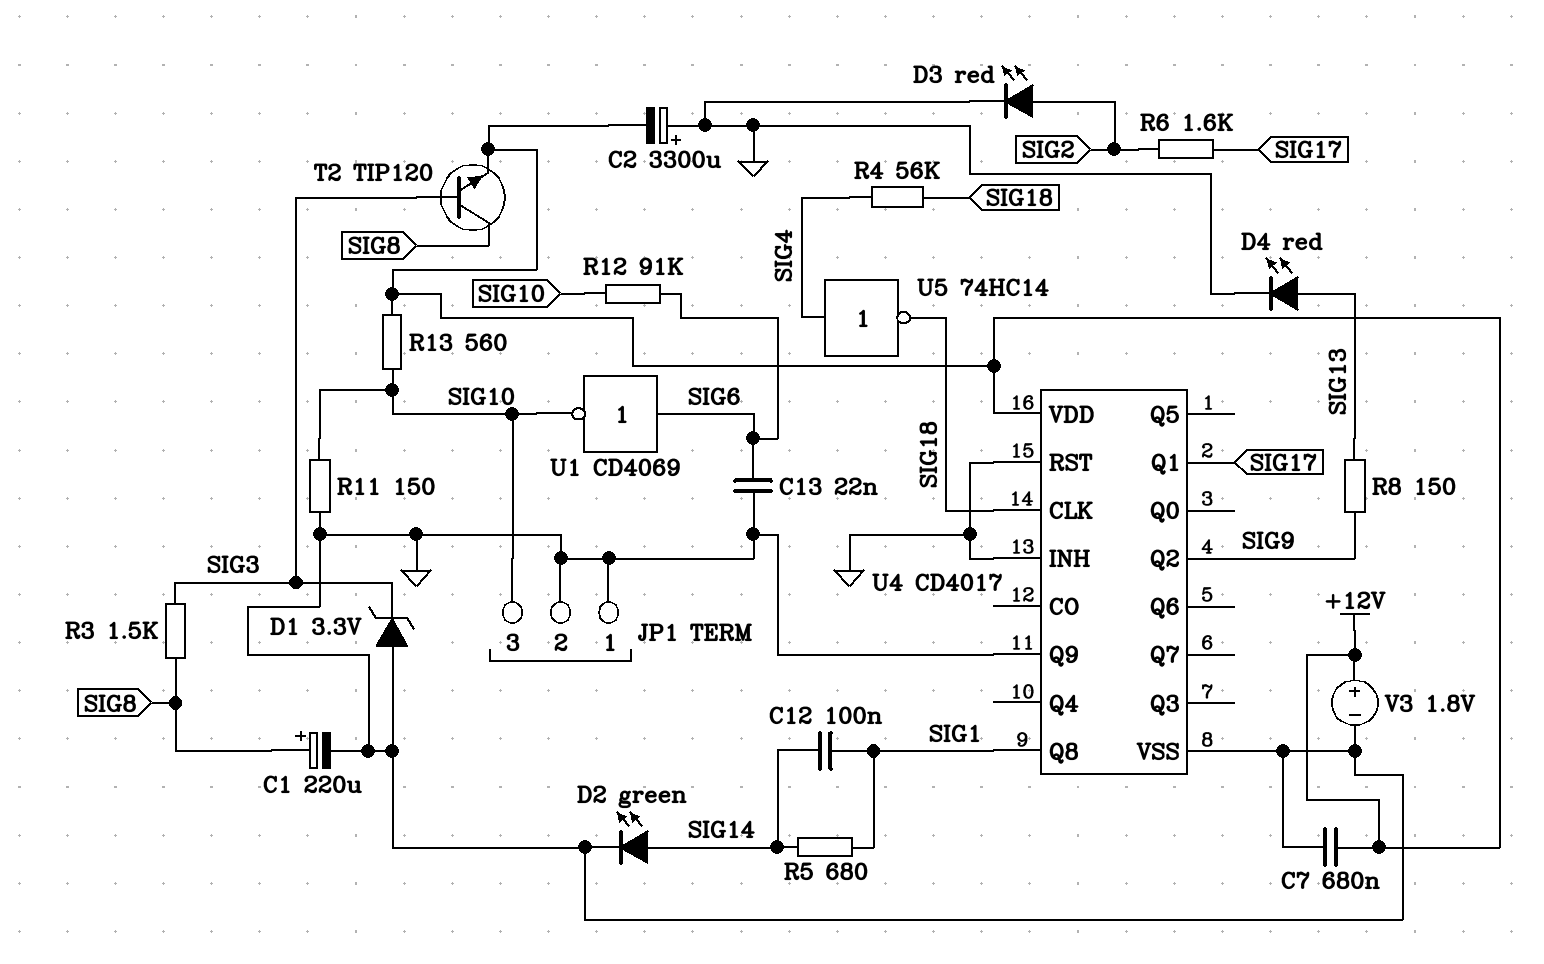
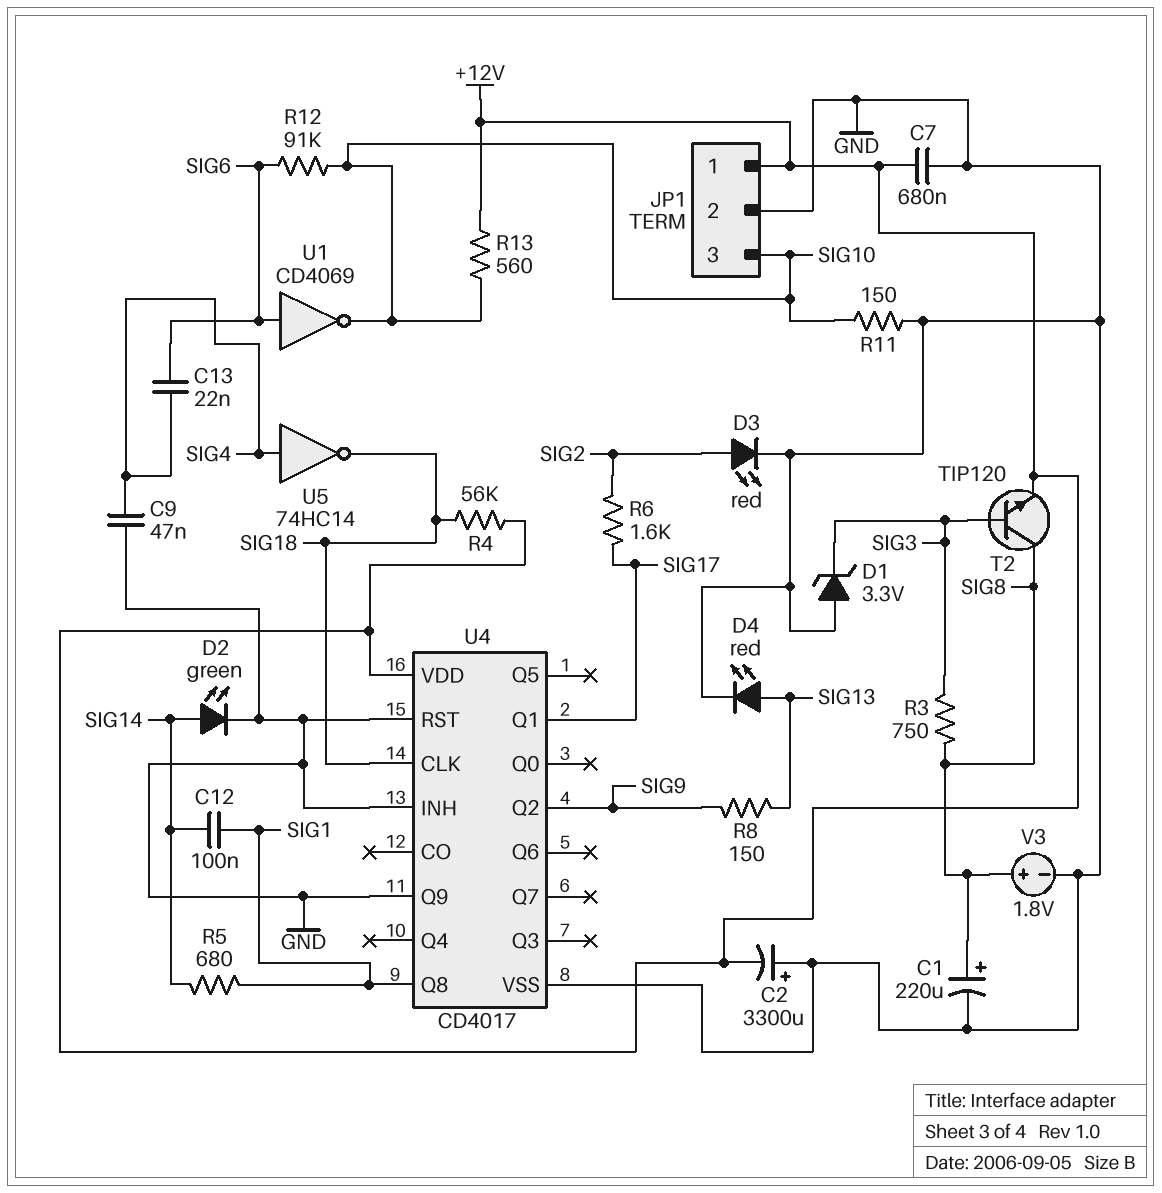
C9: none -> 47nF (GND, SIG4)
C13: 22nF (GND, SIG6) -> 22nF (SIG4, SIG6)
JP1 pin 1: GND -> +12V
R3: 1.5k (SIG3, SIG8) -> 750 (SIG3, SIG8)
R4: 56k (SIG4, SIG18) -> 56k (+12V, SIG18)
V3: 1.8V (plus +12V, minus GND) -> 1.8V (plus SIG8, minus GND)

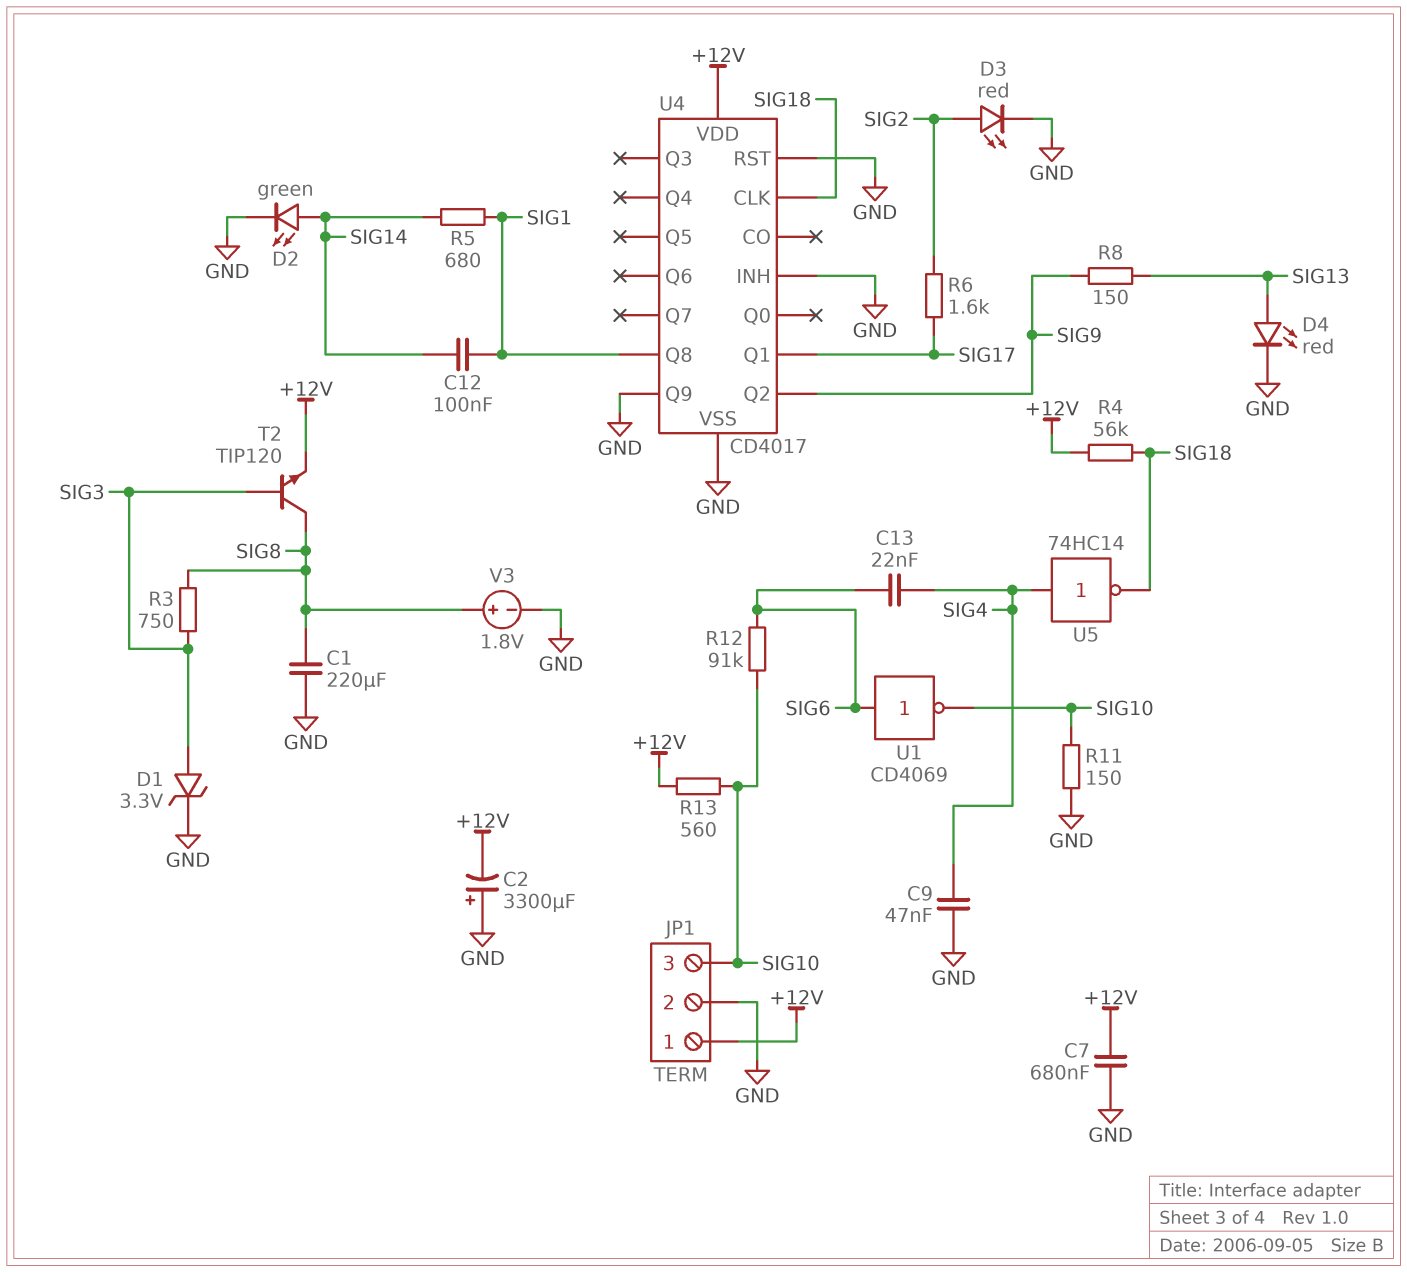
C1: 220uF (plus SIG8, minus GND) -> 220uF (GND, SIG8)
D1: zener 3.3V (A GND, K SIG3) -> zener 3.3V (A SIG3, K GND)

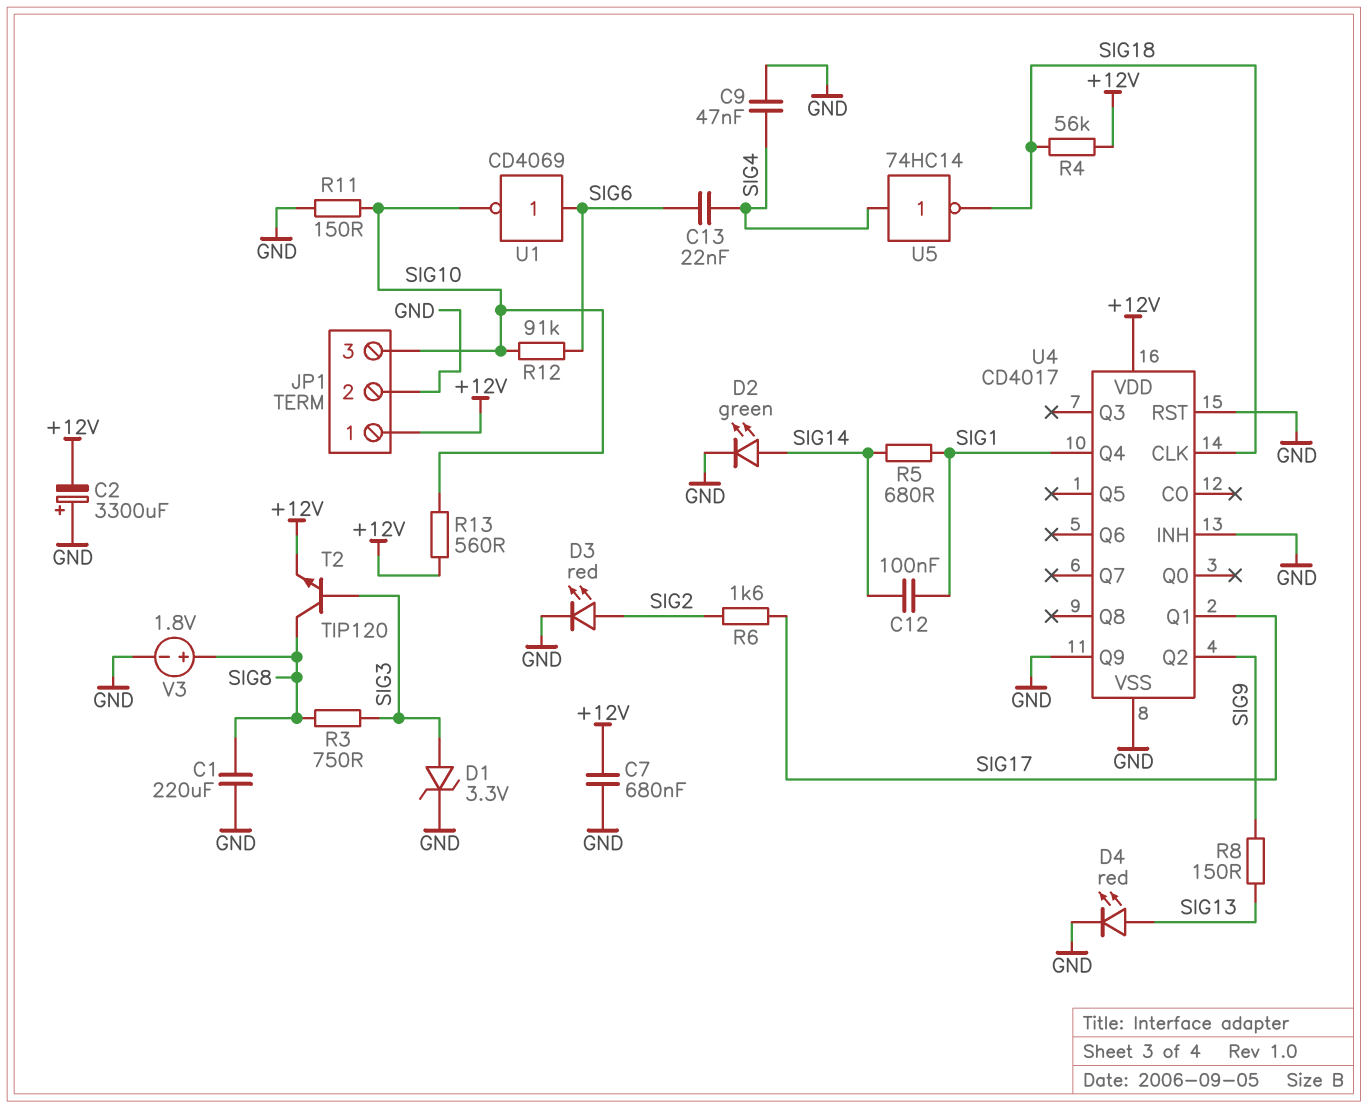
U4 pin Q4: none -> SIG1
U4 pin Q8: SIG1 -> none

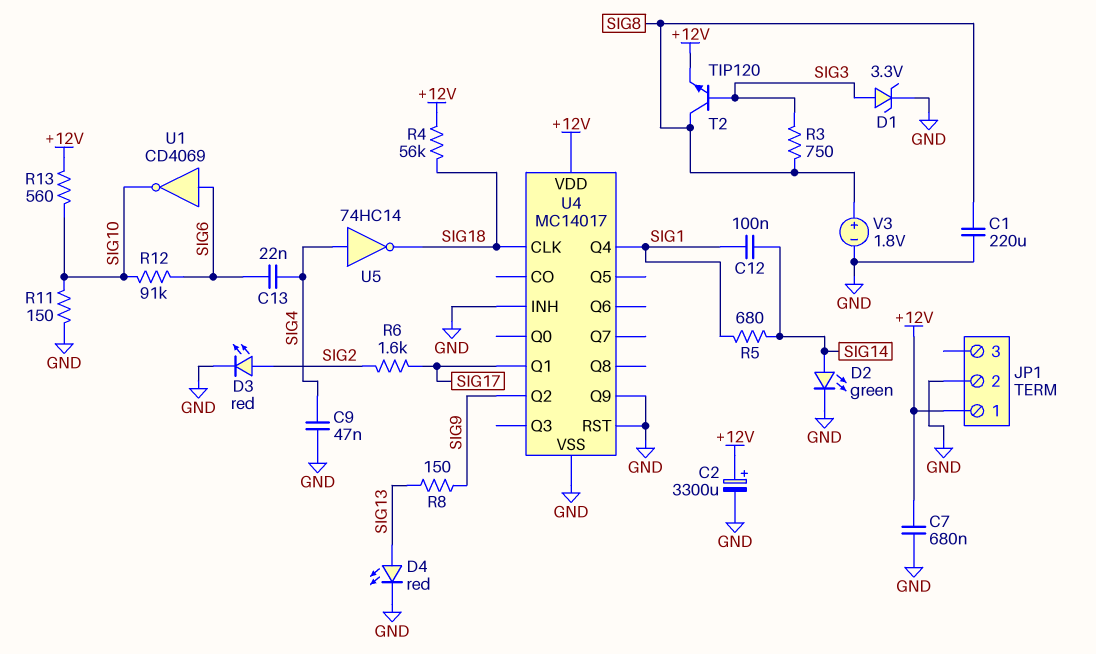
C2: 3300uF (plus GND, minus +12V) -> 3300uF (plus +12V, minus GND)
JP1 pin 3: SIG10 -> none
U4: CD4017 -> MC14017

